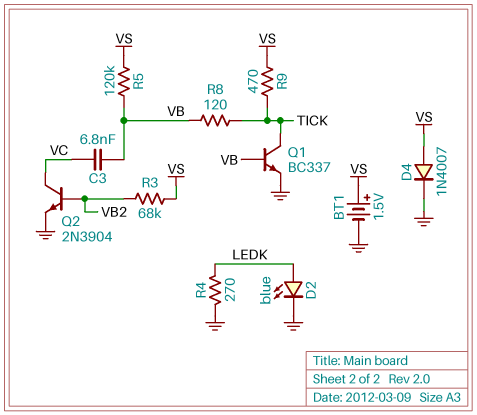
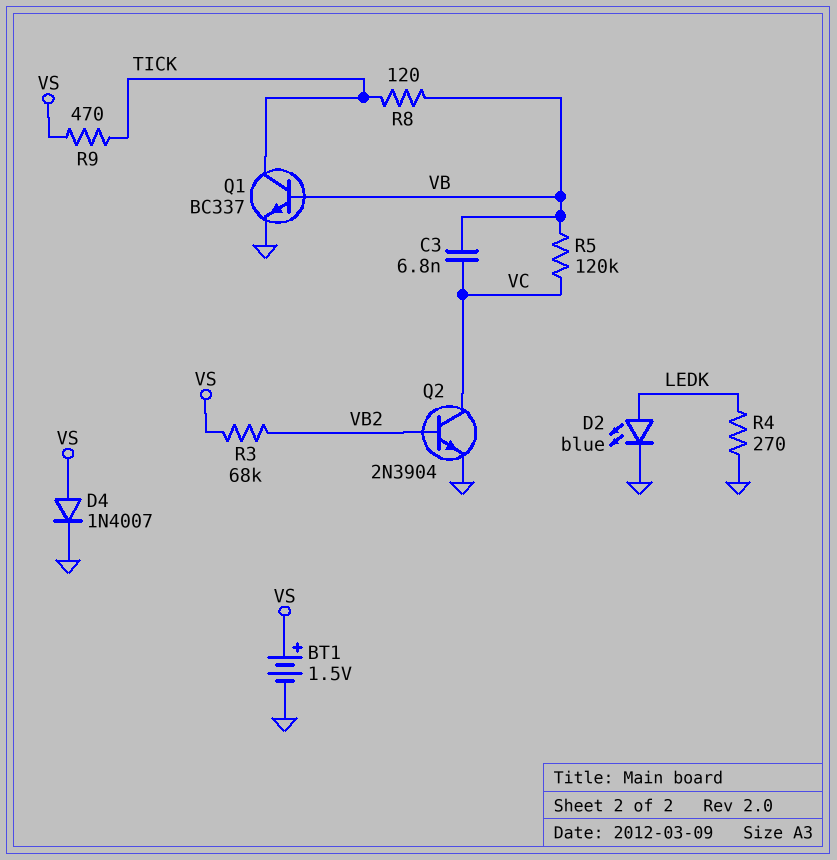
R5: 120k (VB, VS) -> 120k (VB, VC)

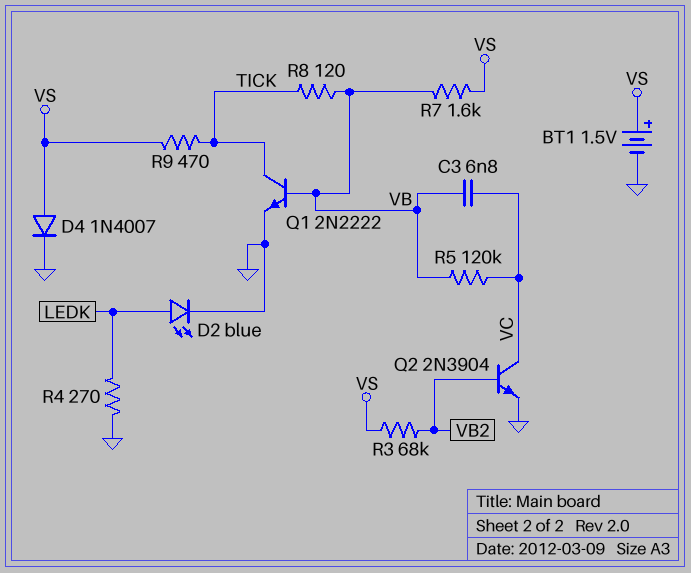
Q1: NPN BC337 (B VB, C TICK, E GND) -> NPN 2N2222 (B VB, C TICK, E GND)
R7: none -> 1.6k (VB, VS)

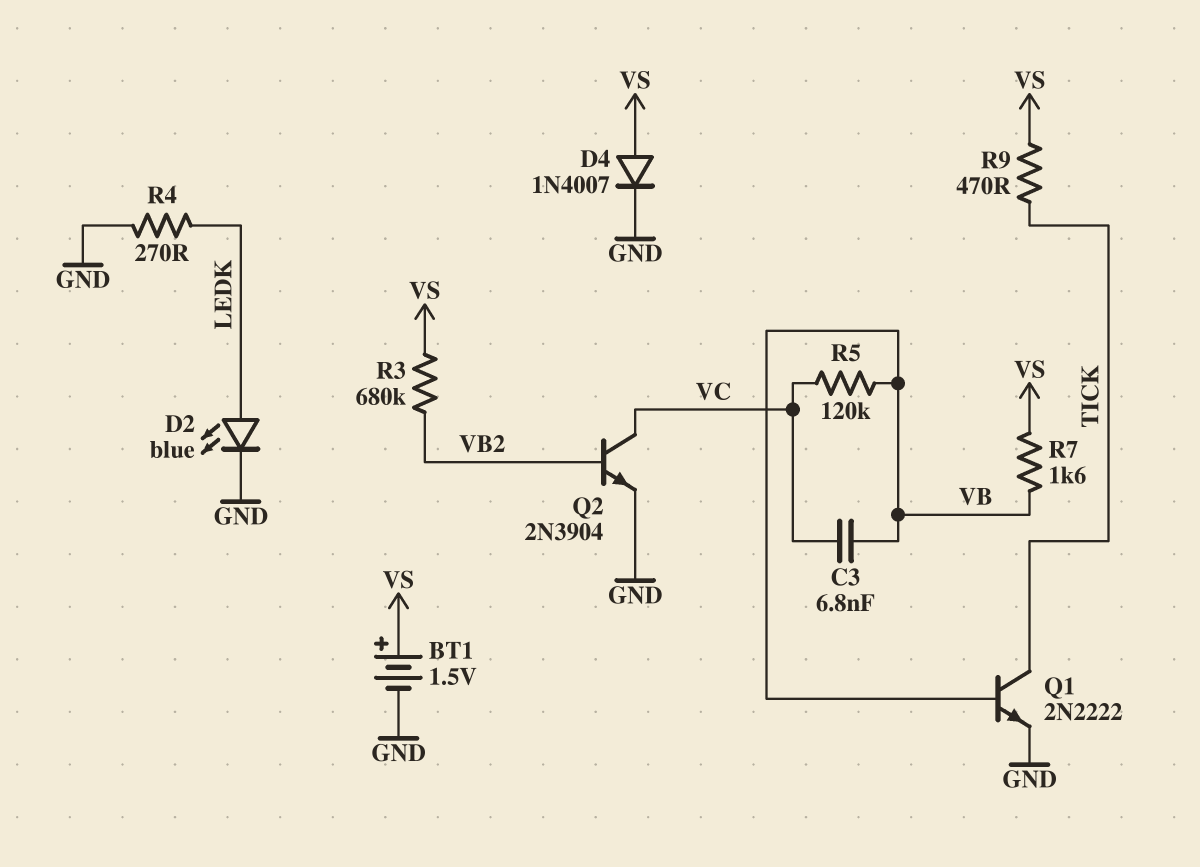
R3: 68k (VB2, VS) -> 680k (VB2, VS)
R8: 120 (TICK, VB) -> none

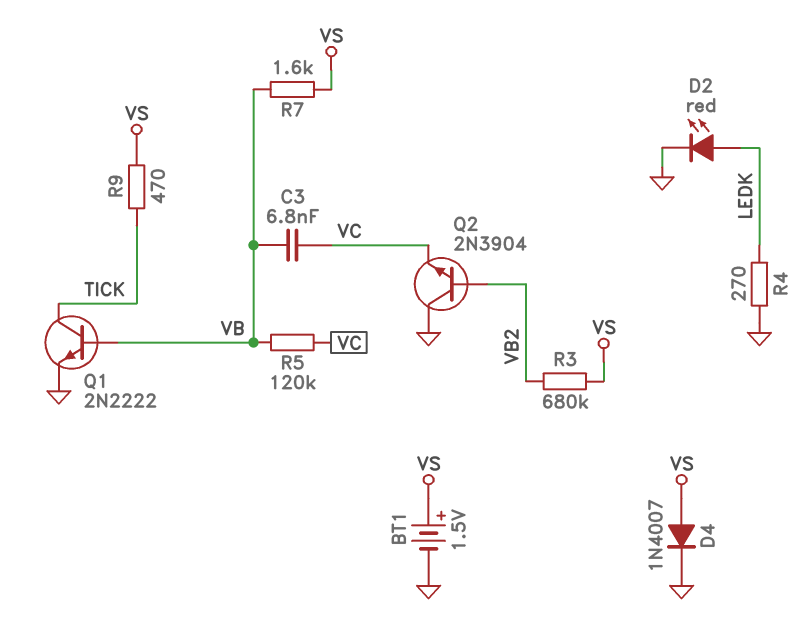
D2: LED blue (A LEDK, K GND) -> LED red (A LEDK, K GND)
Q2: NPN 2N3904 (B VB2, C VC, E GND) -> NPN 2N3904 (B VB2, C GND, E VC)

